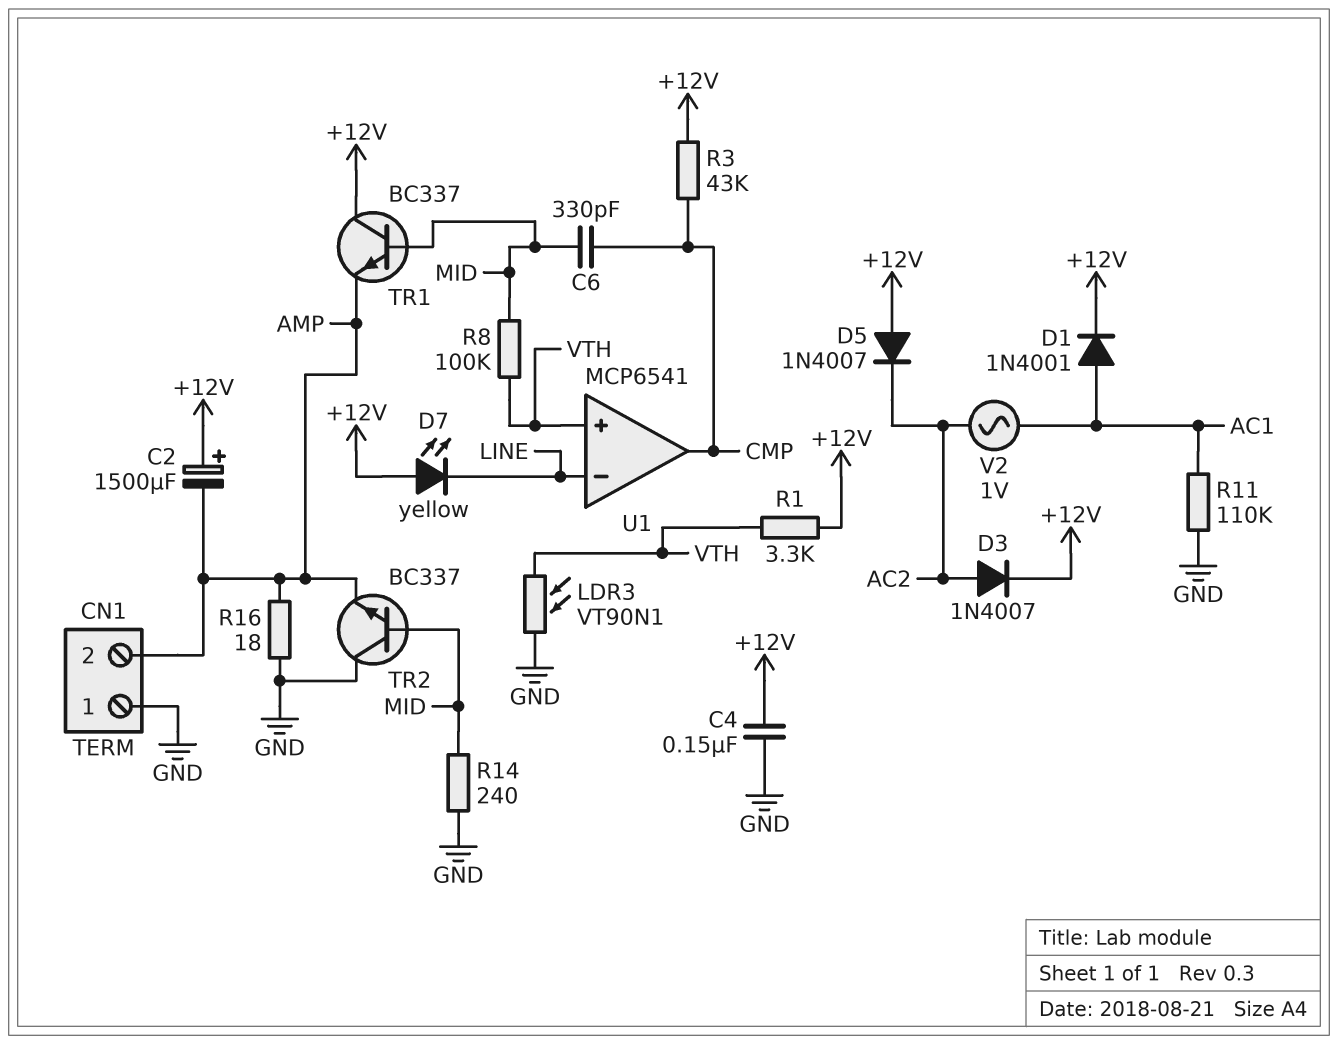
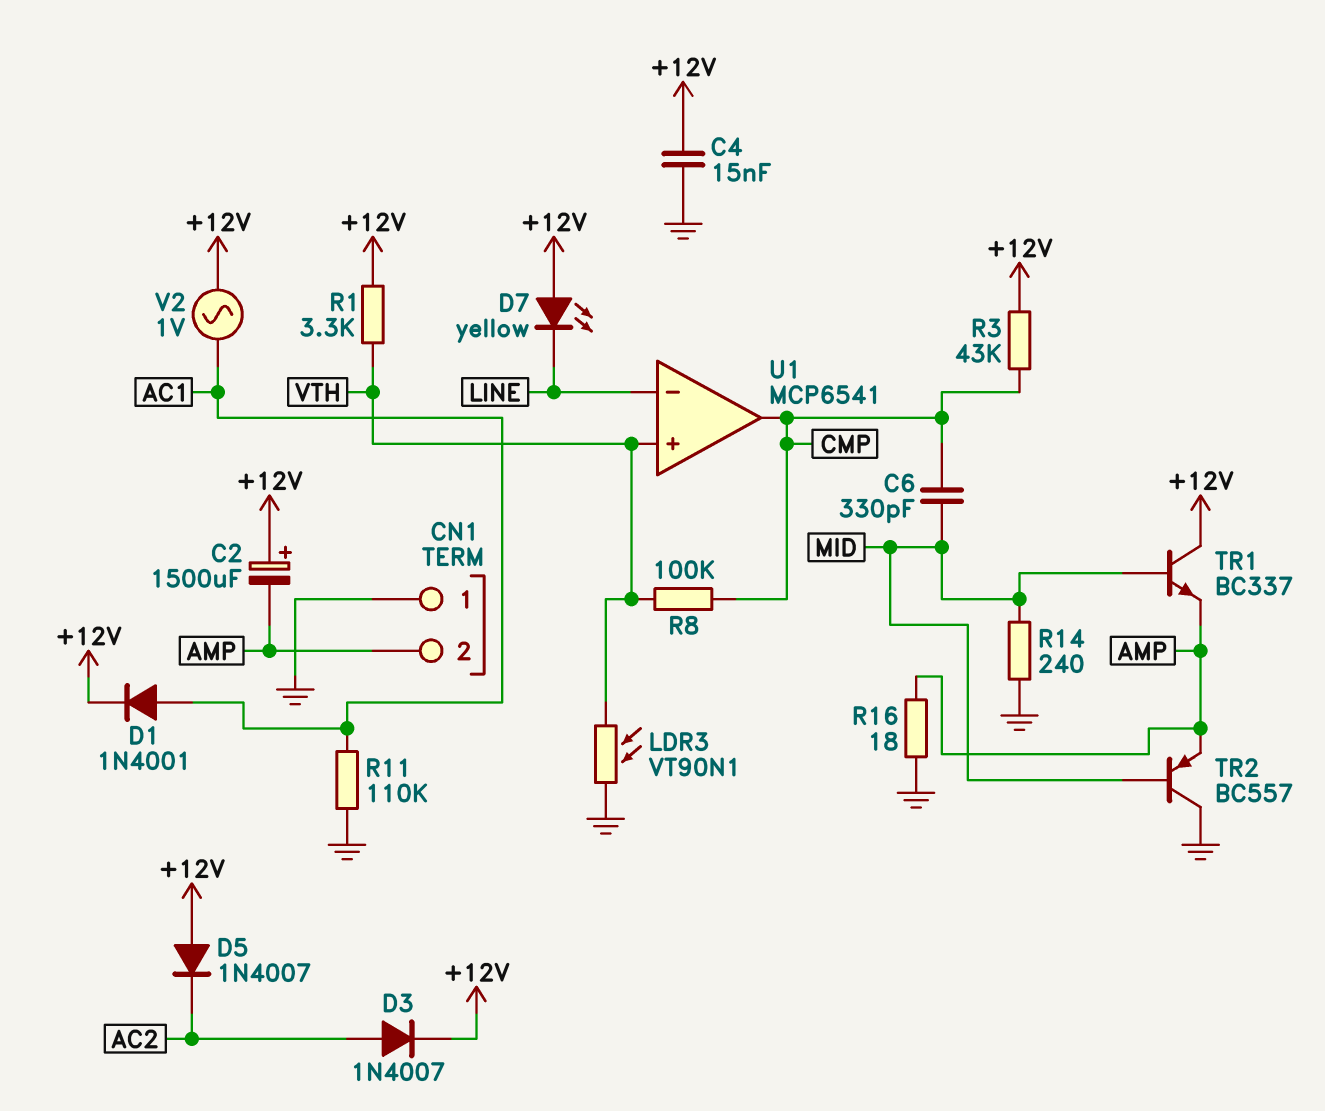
C4: 150nF (+12V, GND) -> 15nF (+12V, GND)
R8: 100k (MID, VTH) -> 100k (CMP, VTH)
TR2: NPN BC337 (B MID, C GND, E AMP) -> PNP BC557 (B MID, C GND, E AMP)
V2: AC 1V (AC1, AC2) -> AC 1V (+12V, AC1)

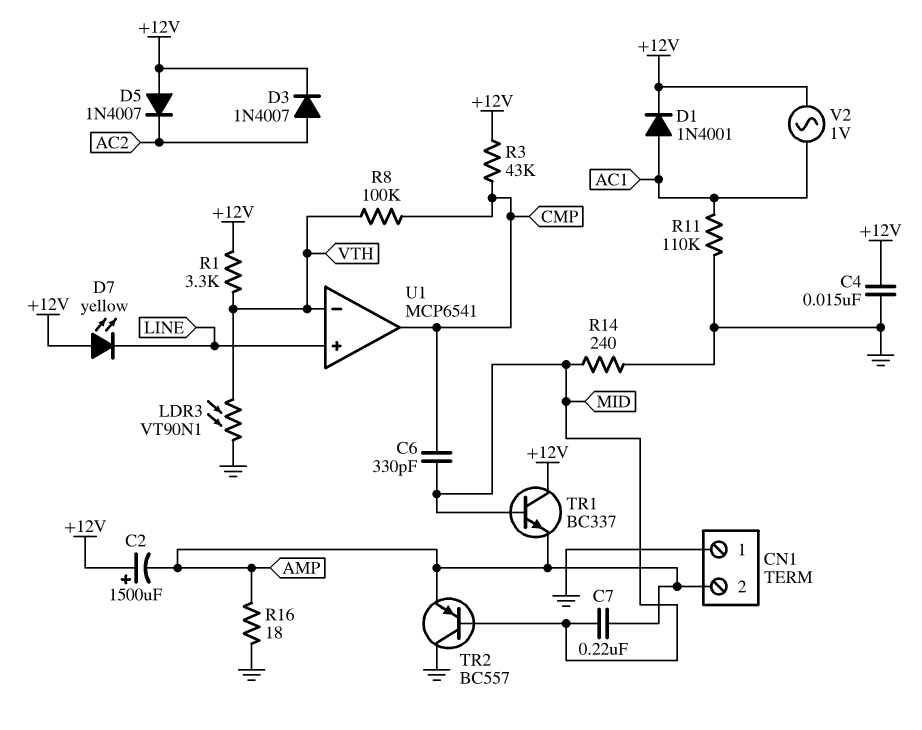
C7: none -> 220nF (AMP, MID)
U1 pin in+: VTH -> LINE
U1 pin in-: LINE -> VTH

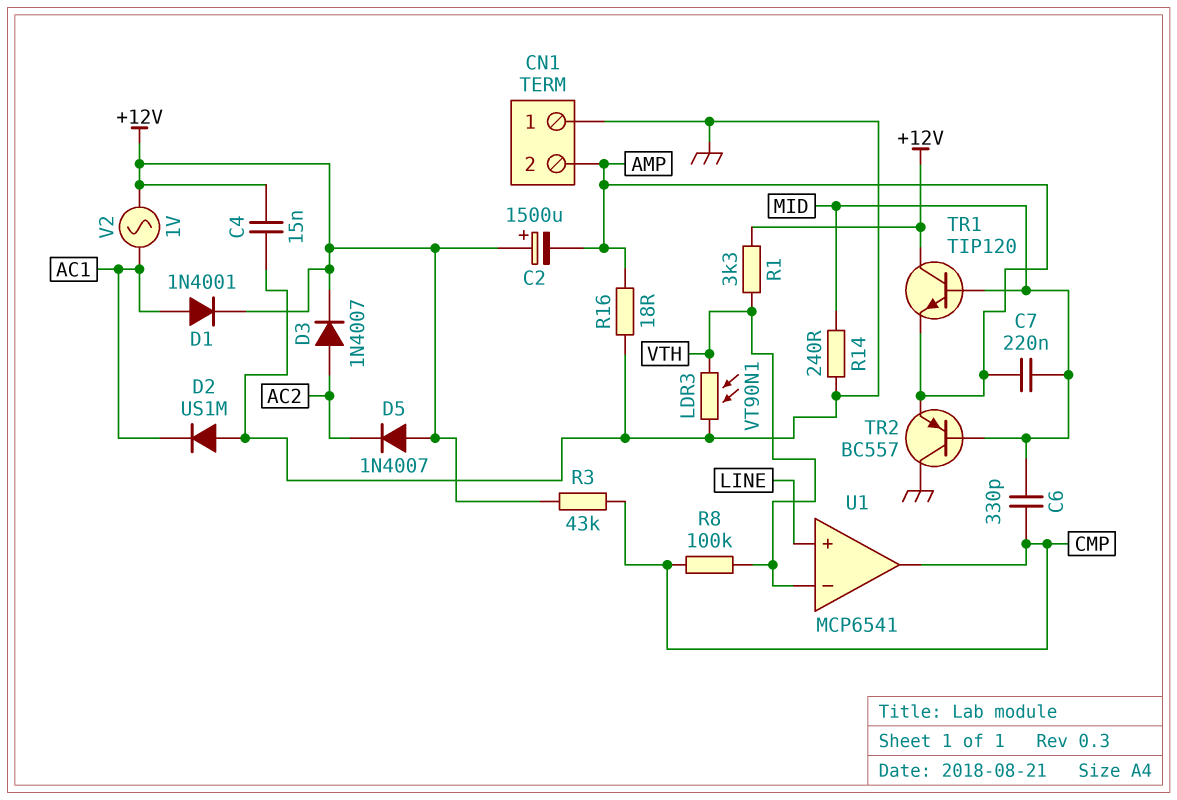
D2: none -> diode US1M (A GND, K AC1)
D7: LED yellow (A +12V, K LINE) -> none
R11: 110k (AC1, GND) -> none
TR1: NPN BC337 (B MID, C +12V, E AMP) -> NPN TIP120 (B MID, C +12V, E AMP)

